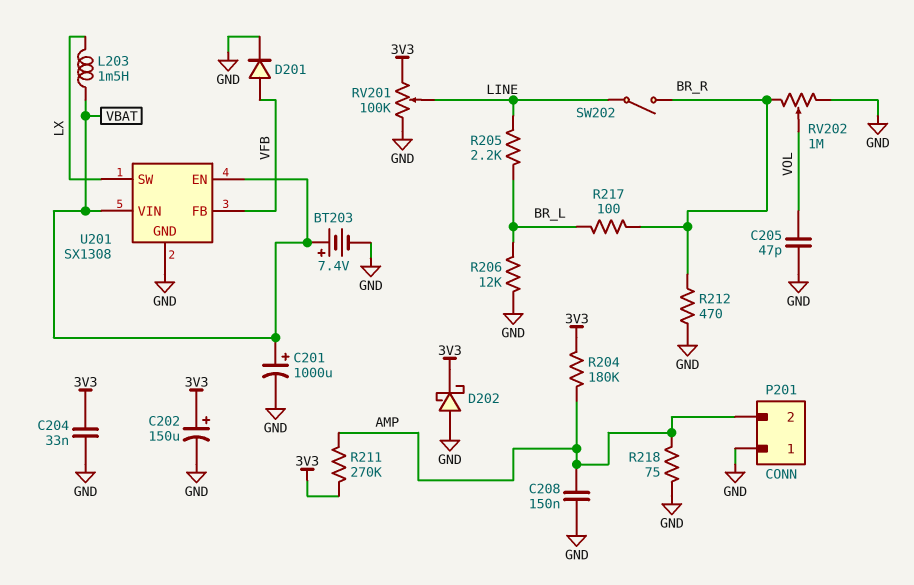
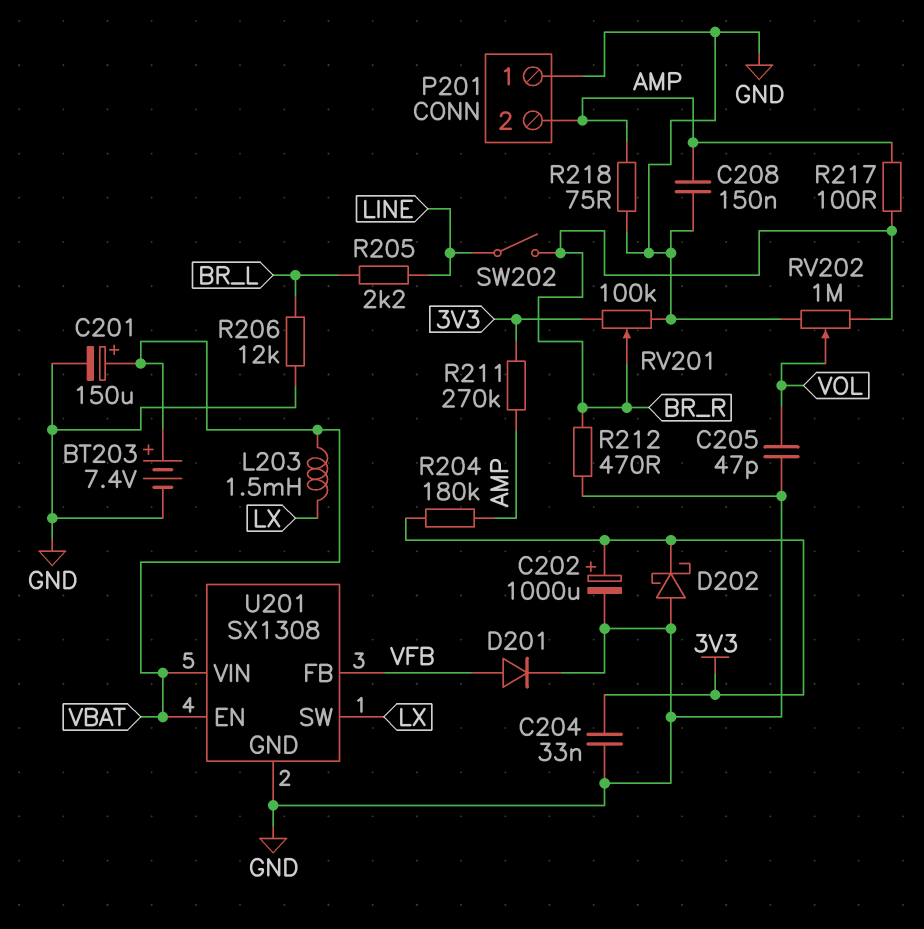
C201: 1000uF (plus VBAT, minus GND) -> 150uF (plus VBAT, minus GND)
C202: 150uF (plus 3V3, minus GND) -> 1000uF (plus 3V3, minus GND)
R217: 100 (BR_L, BR_R) -> 100 (AMP, BR_R)
RV201: 100k (3V3, GND, wiper LINE) -> 100k (3V3, GND, wiper BR_R)

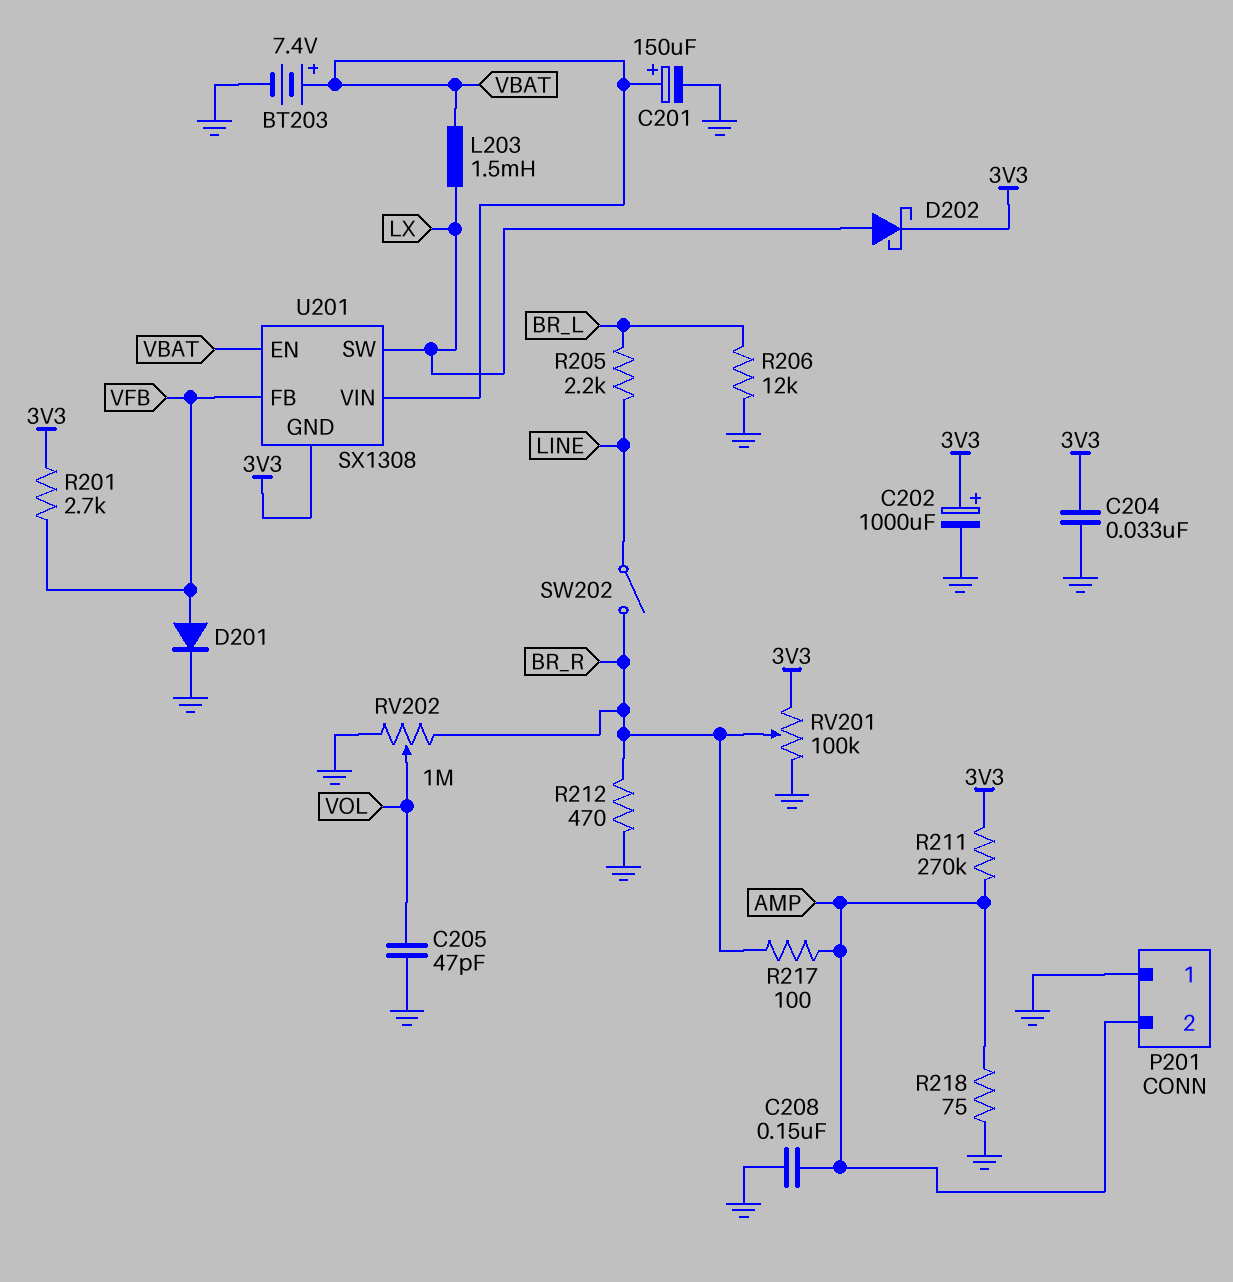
D202: schottky (A GND, K 3V3) -> schottky (A LX, K 3V3)
R201: none -> 2.7k (3V3, VFB)
R204: 180k (3V3, AMP) -> none
U201 pin GND: GND -> 3V3

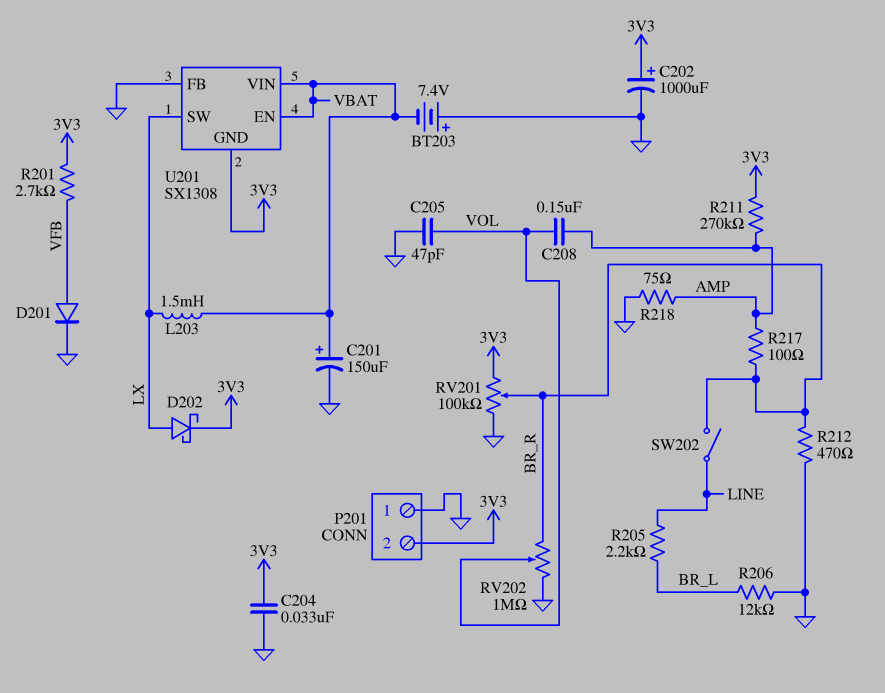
BT203: 7.4V (plus VBAT, minus GND) -> 7.4V (plus GND, minus VBAT)
C208: 150nF (AMP, GND) -> 150nF (AMP, VOL)
P201 pin 2: AMP -> 3V3
U201 pin FB: VFB -> GND

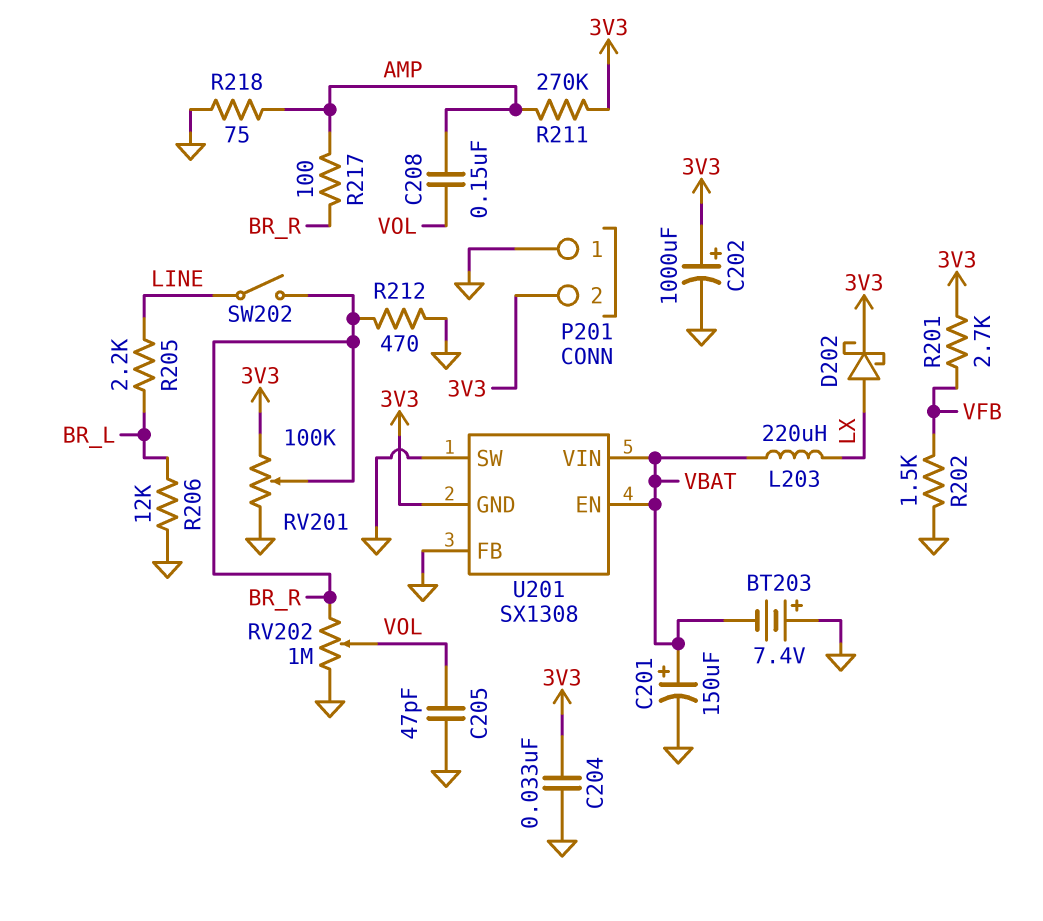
D201: diode (A VFB, K GND) -> none
L203: 1.5mH (LX, VBAT) -> 220uH (LX, VBAT)
R202: none -> 1.5k (GND, VFB)
U201 pin SW: LX -> GND

